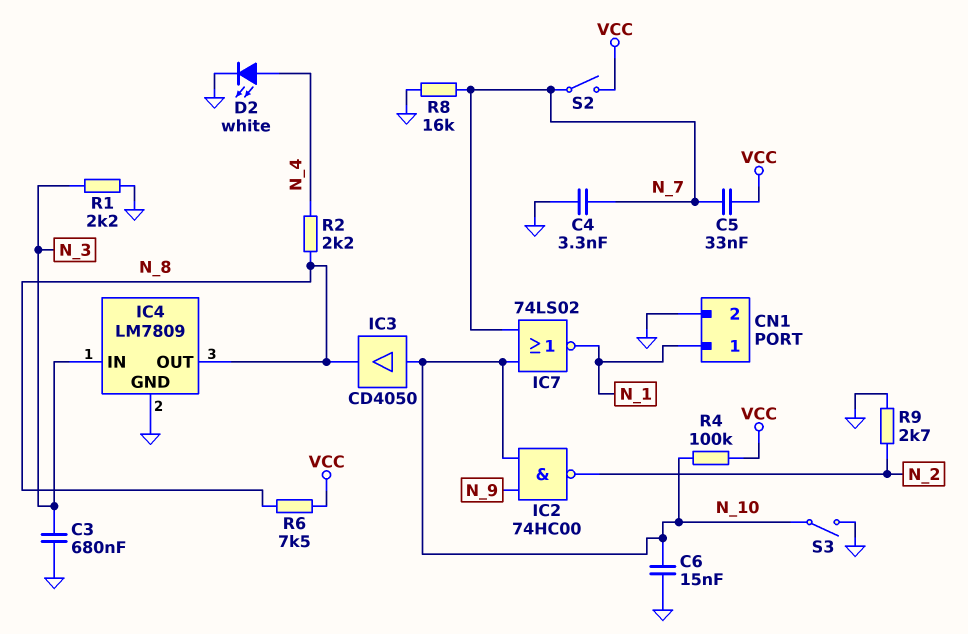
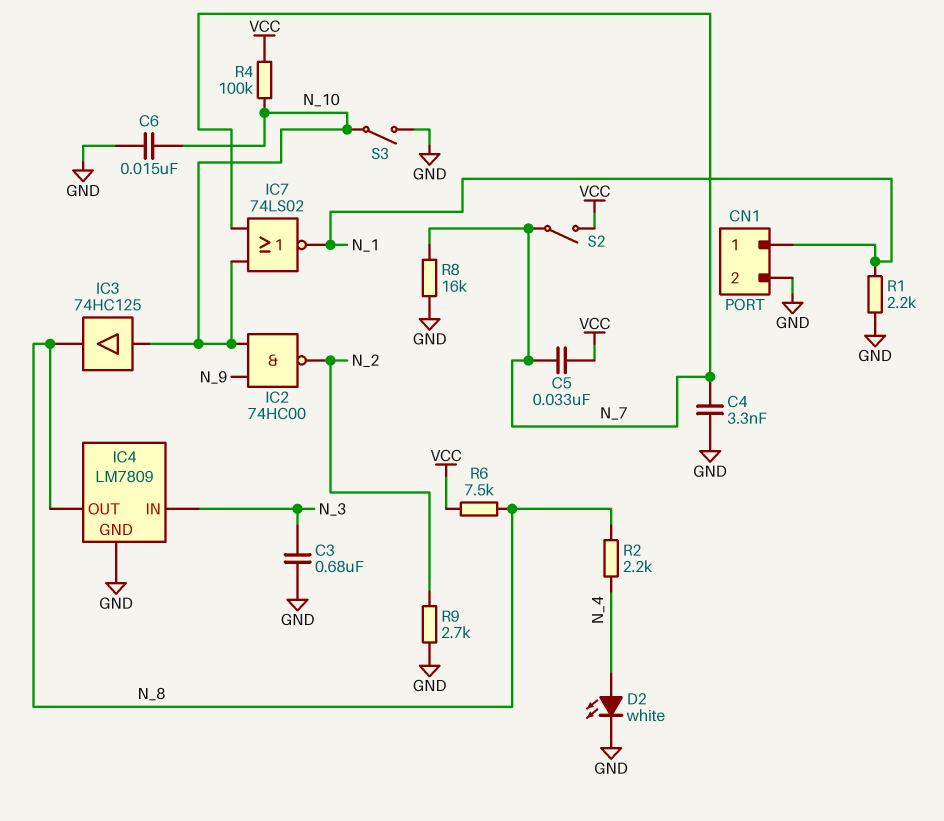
IC3: buffer CD4050 (in N_10, out N_8) -> buffer 74HC125 (in N_10, out N_8)
R1: 2.2k (GND, N_3) -> 2.2k (GND, N_1)

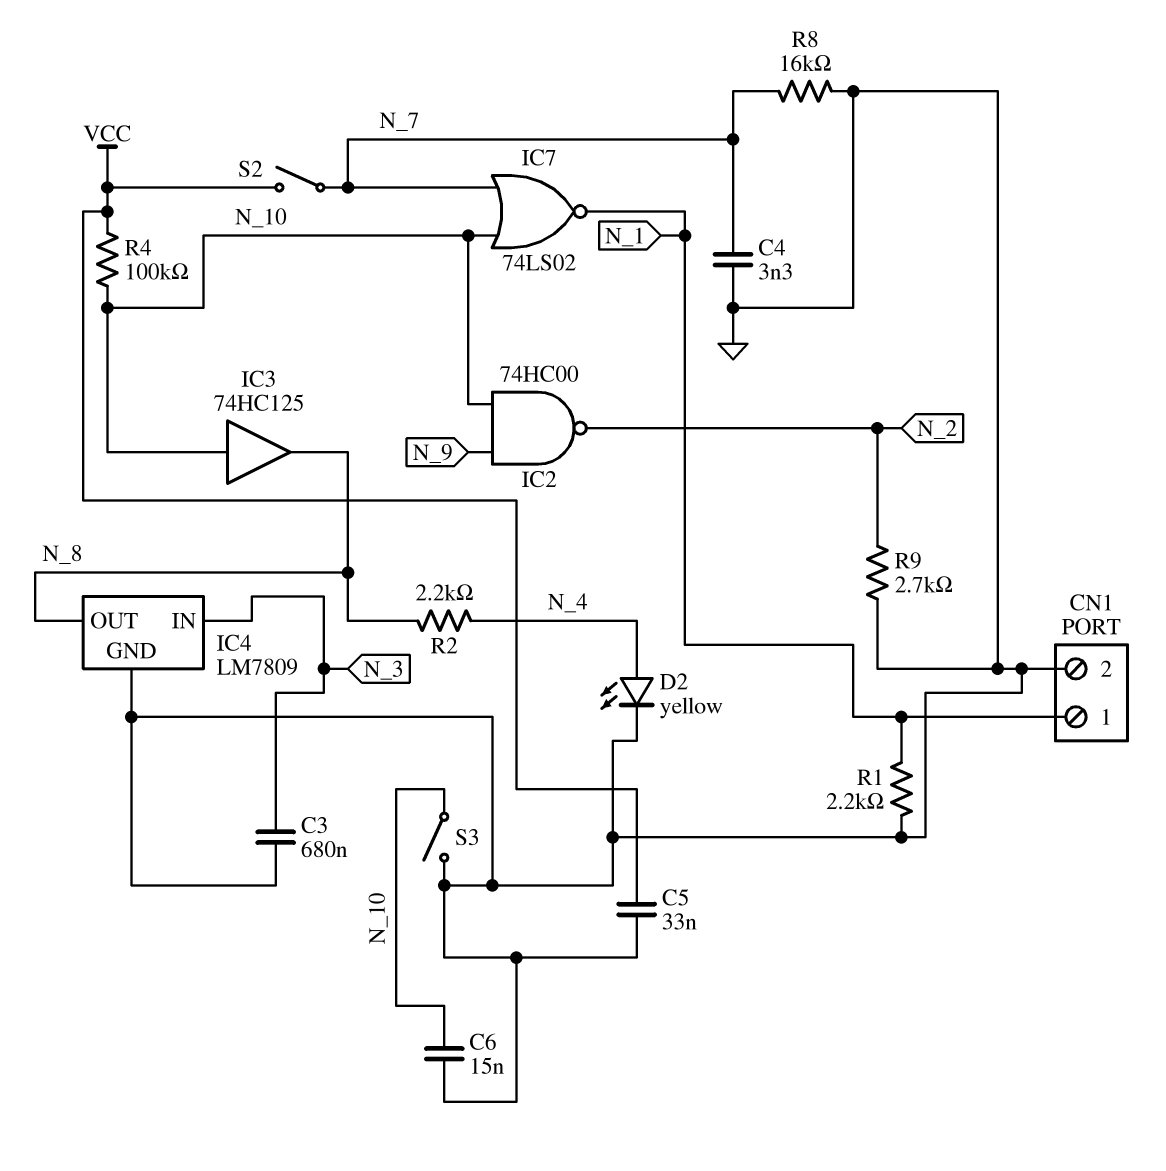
C5: 33nF (N_7, VCC) -> 33nF (GND, VCC)
D2: LED white (A N_4, K GND) -> LED yellow (A N_4, K GND)
R6: 7.5k (N_8, VCC) -> none

